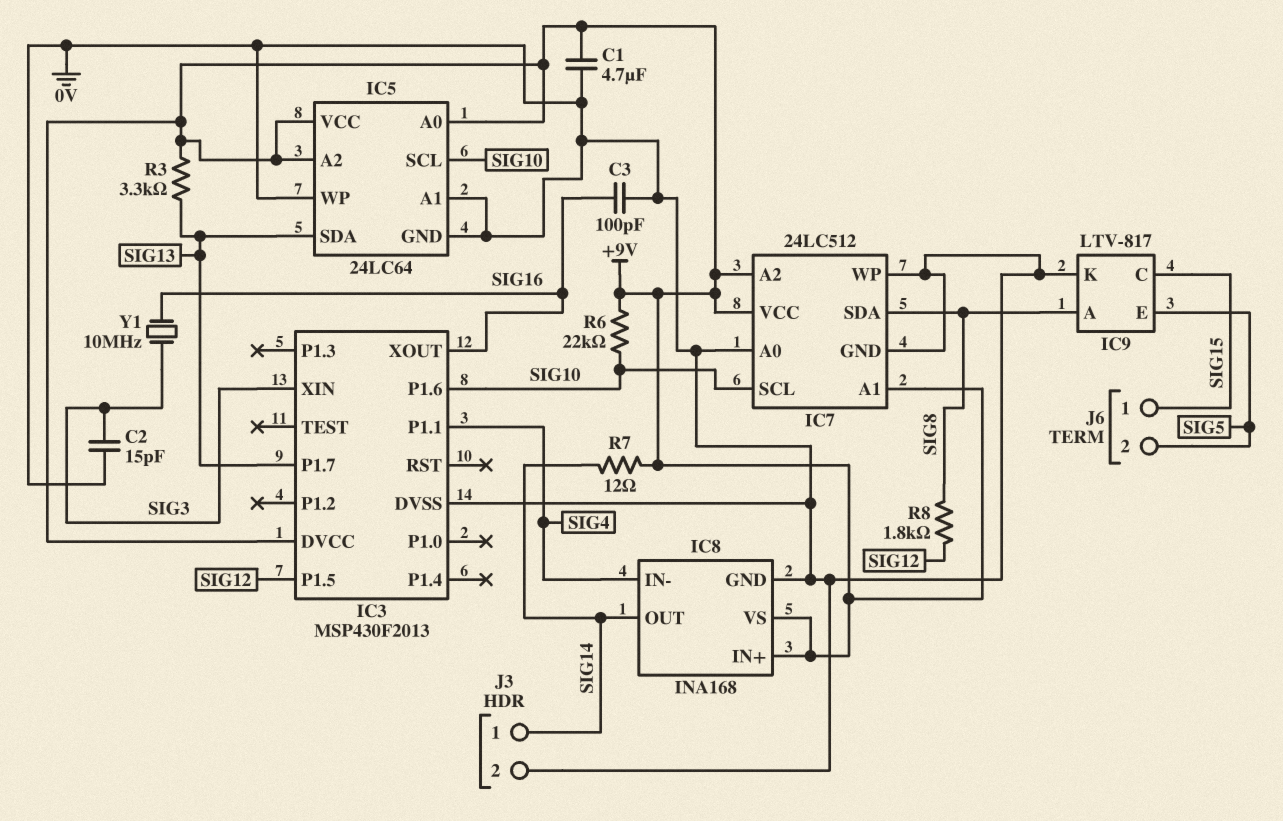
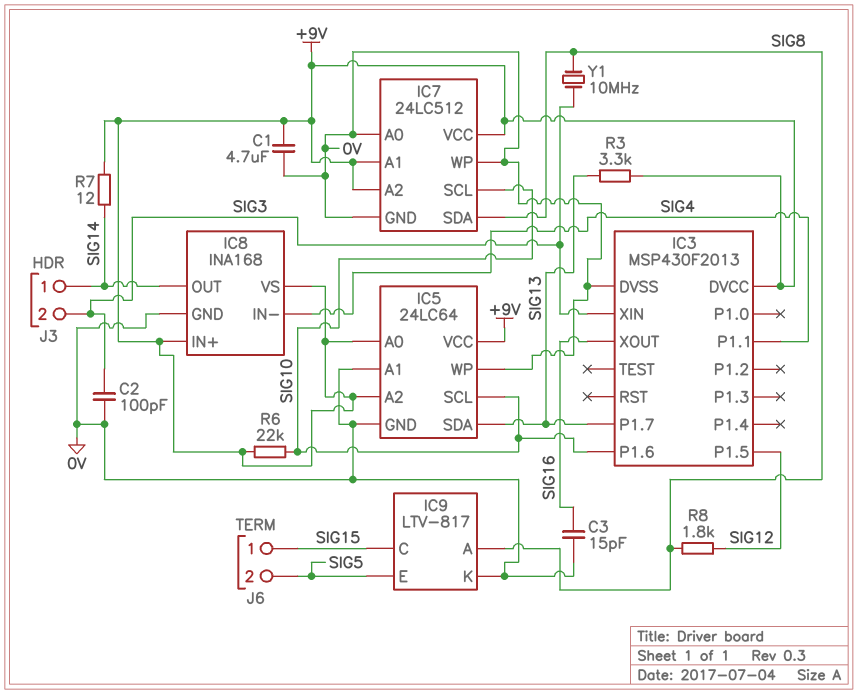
C2: 15pF (0V, SIG3) -> 100pF (0V, SIG3)
C3: 100pF (0V, SIG16) -> 15pF (0V, SIG16)
J3 pin 2: 0V -> SIG3
Y1: 10MHz (SIG3, SIG16) -> 10MHz (SIG3, SIG8)

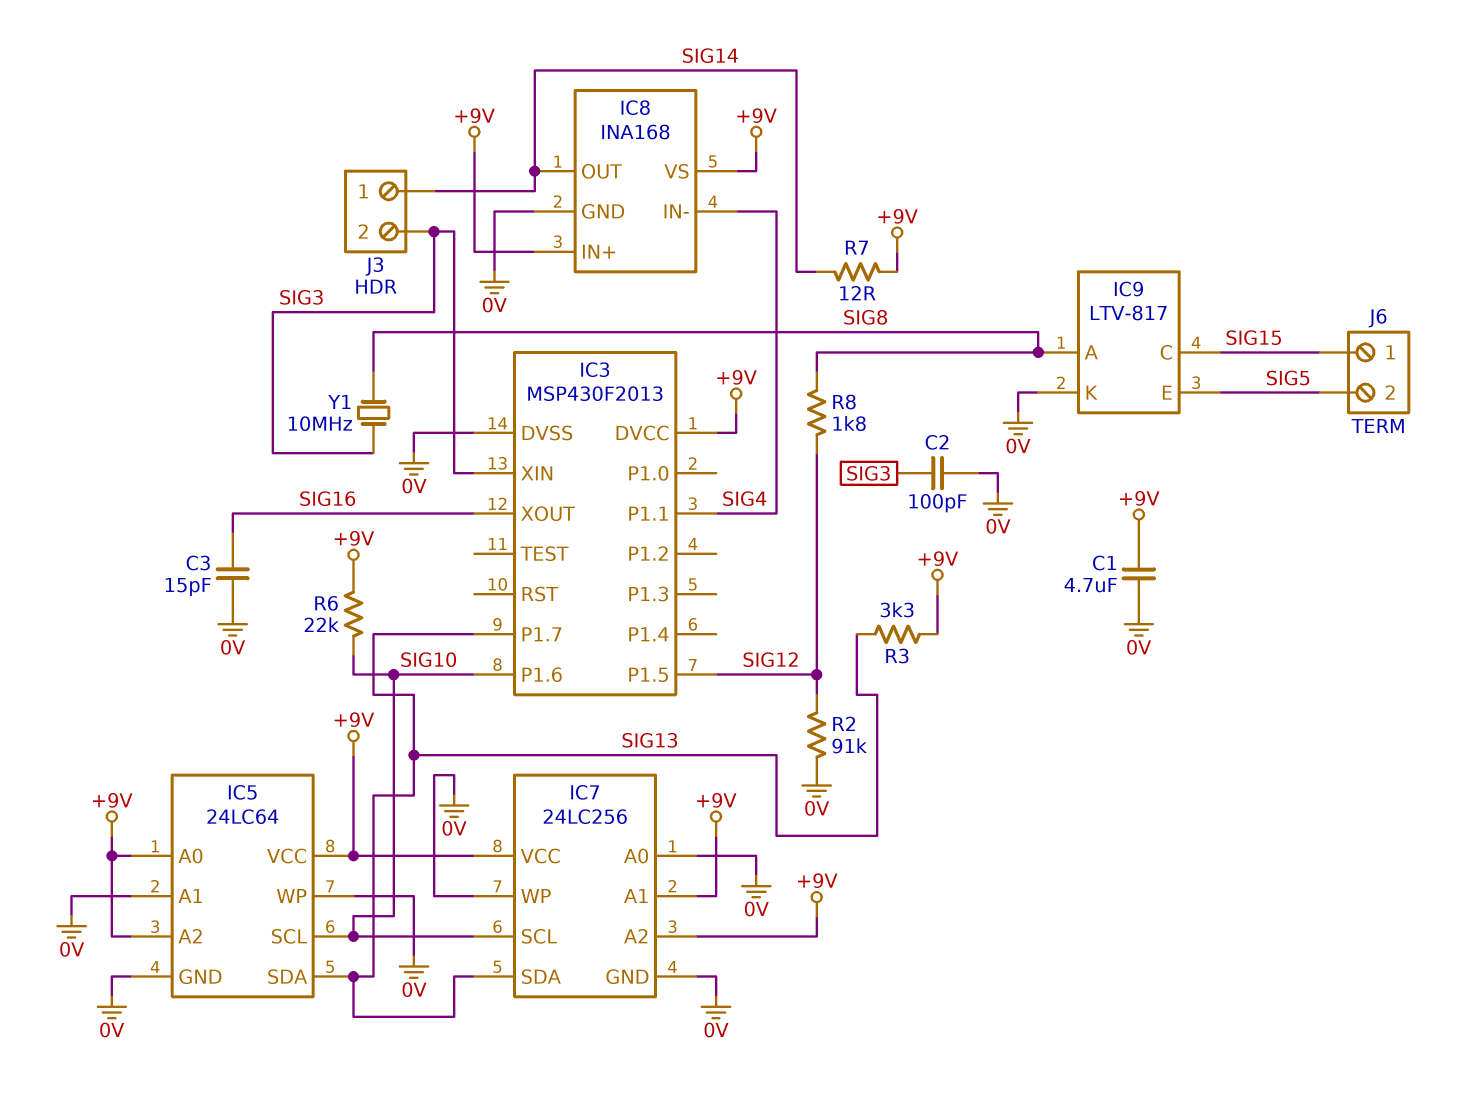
IC7: 24LC512 -> 24LC256
IC7 pin SDA: SIG8 -> SIG13
R2: none -> 91k (0V, SIG12)

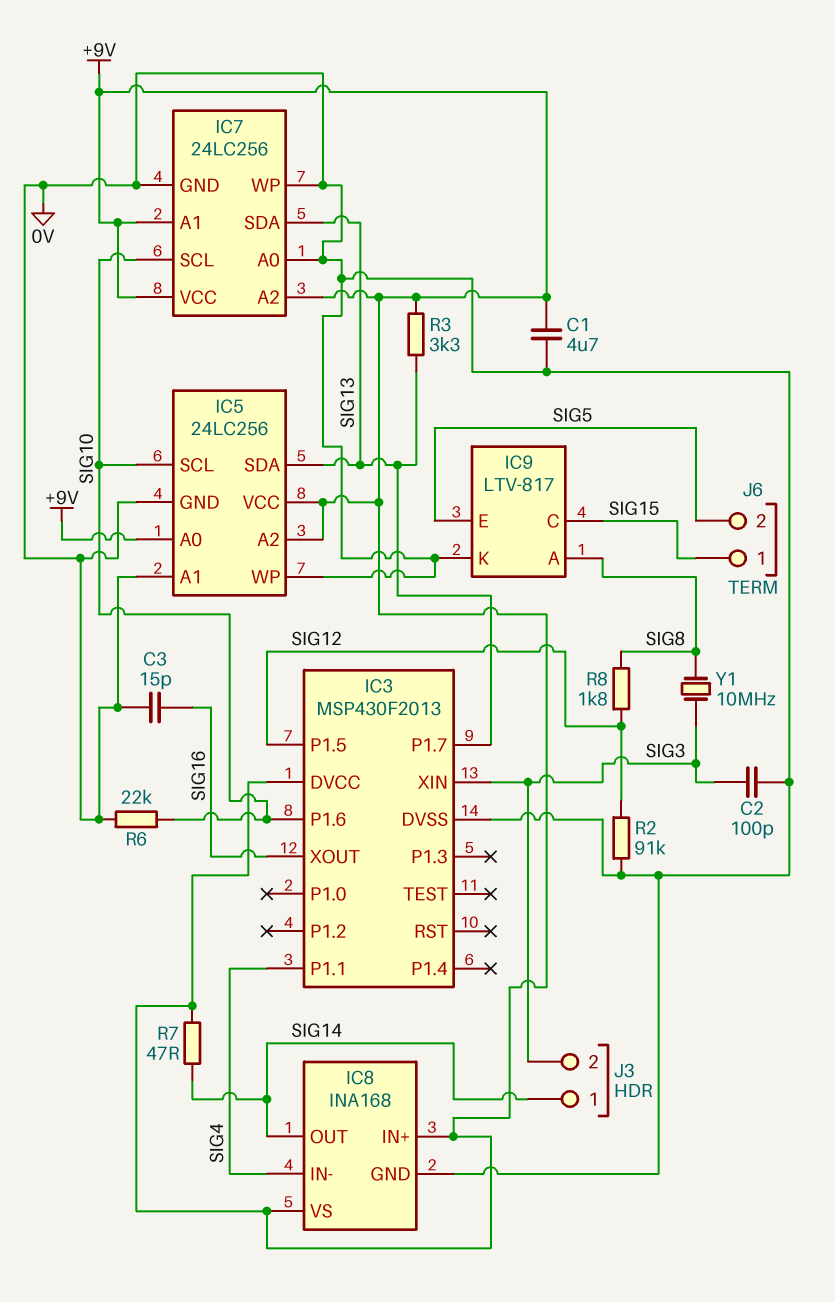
IC5: 24LC64 -> 24LC256
R6: 22k (+9V, SIG10) -> 22k (0V, SIG10)
R7: 12 (+9V, SIG14) -> 47 (+9V, SIG14)

